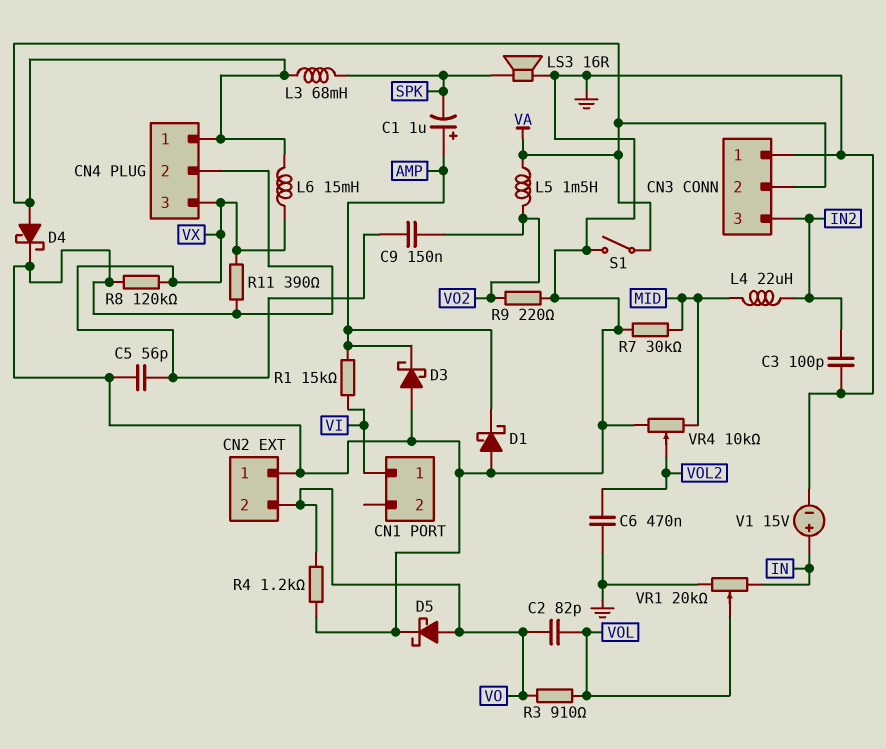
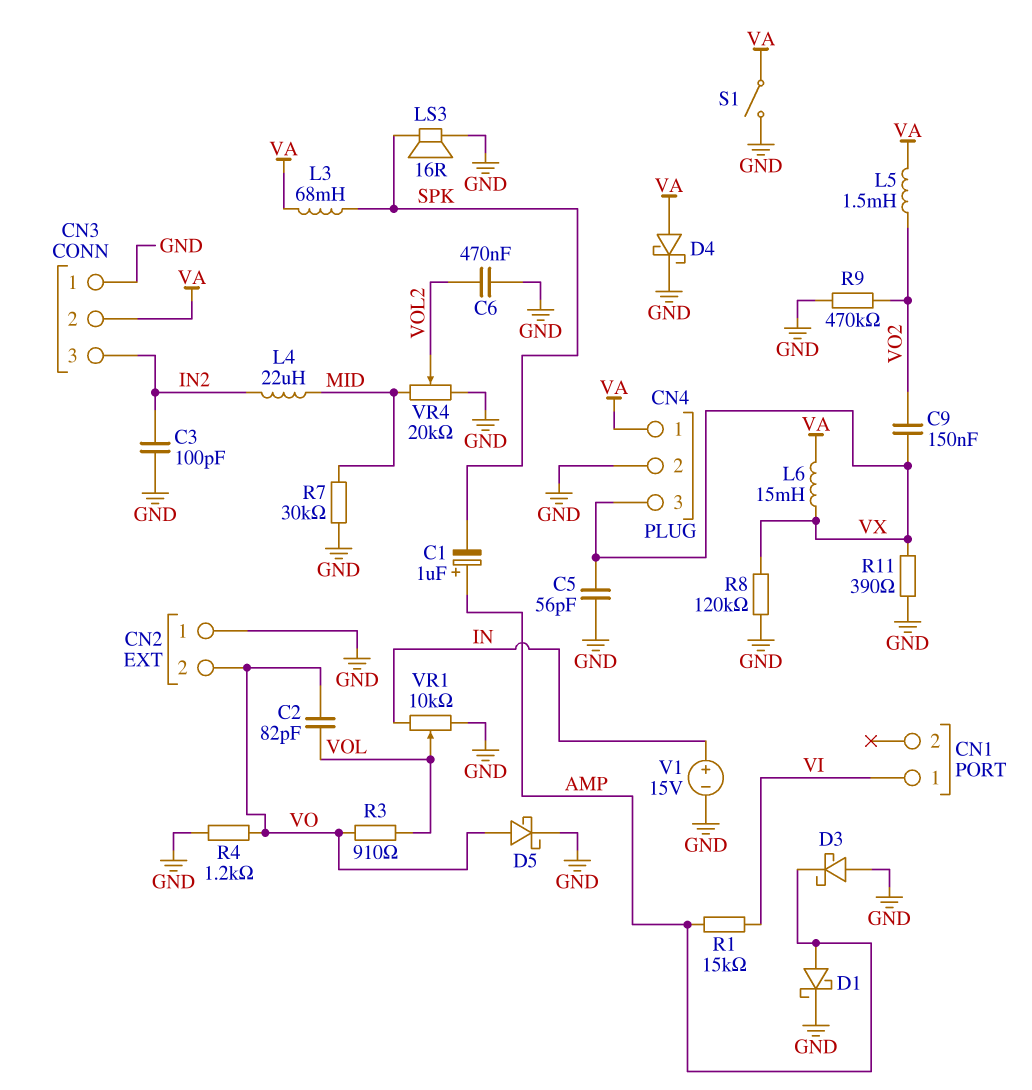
D1: schottky (A GND, K AMP) -> schottky (A AMP, K GND)
R9: 220 (GND, VO2) -> 470k (GND, VO2)
VR1: 20k (GND, IN, wiper VOL) -> 10k (GND, IN, wiper VOL)
VR4: 10k (GND, MID, wiper VOL2) -> 20k (GND, MID, wiper VOL2)

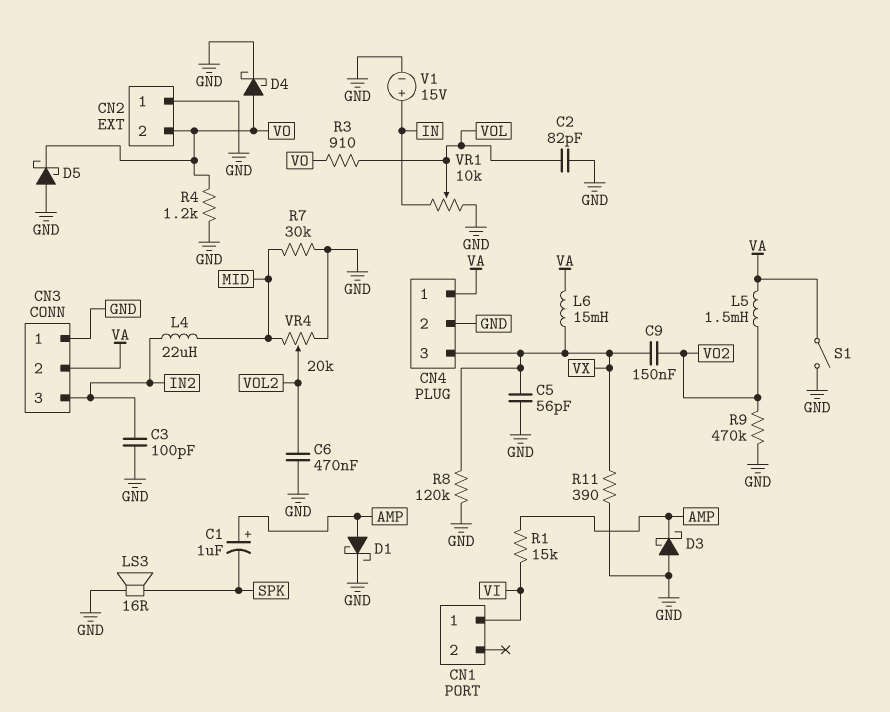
C2: 82pF (VO, VOL) -> 82pF (GND, VOL)
D4: schottky (A VA, K GND) -> schottky (A VO, K GND)
D5: schottky (A VO, K GND) -> schottky (A GND, K VO)
L3: 68mH (SPK, VA) -> none

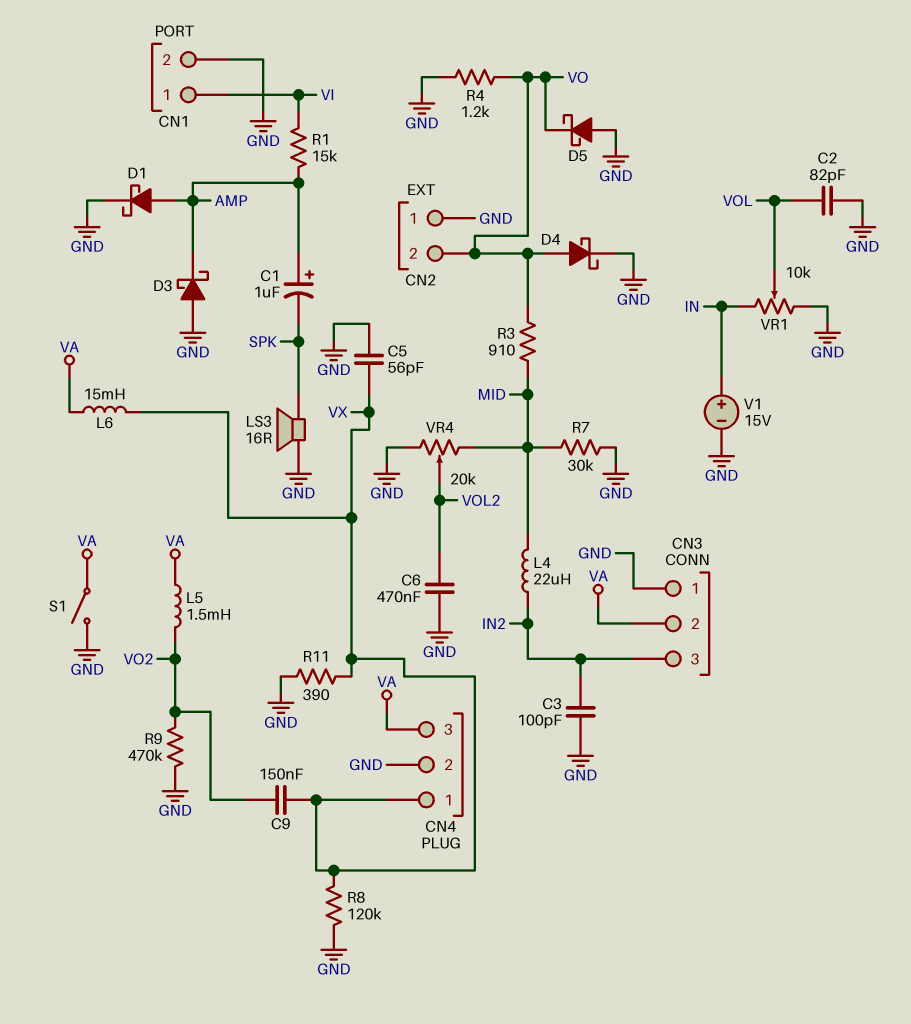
CN1 pin 2: none -> GND
CN4 pin 1: VA -> VX
CN4 pin 3: VX -> VA
R3: 910 (VO, VOL) -> 910 (MID, VO)

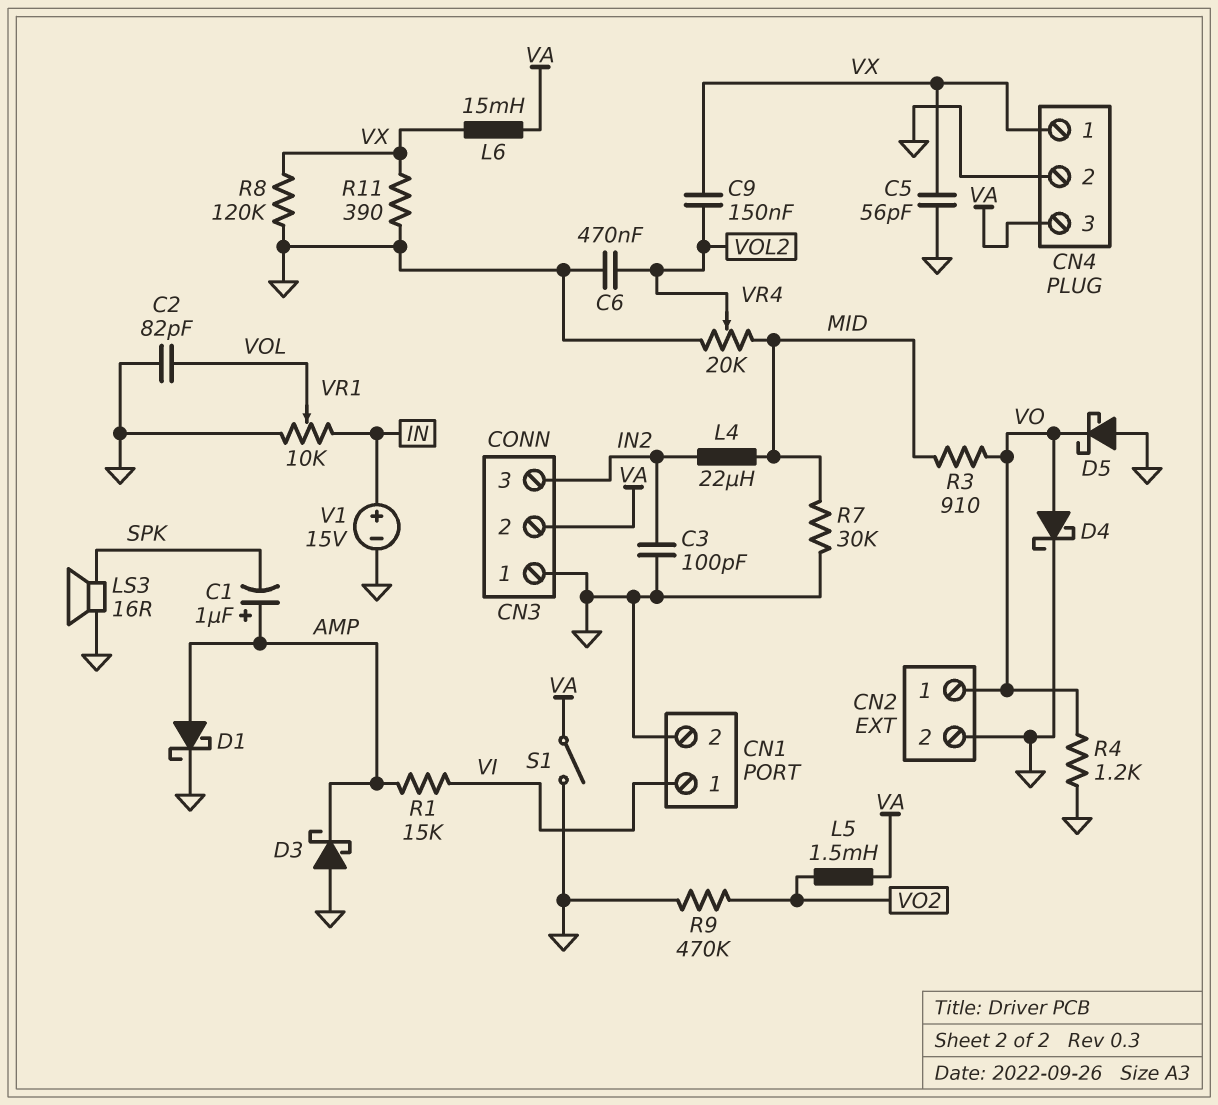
C9: 150nF (VO2, VX) -> 150nF (VOL2, VX)
CN2 pin 1: GND -> VO
CN2 pin 2: VO -> GND

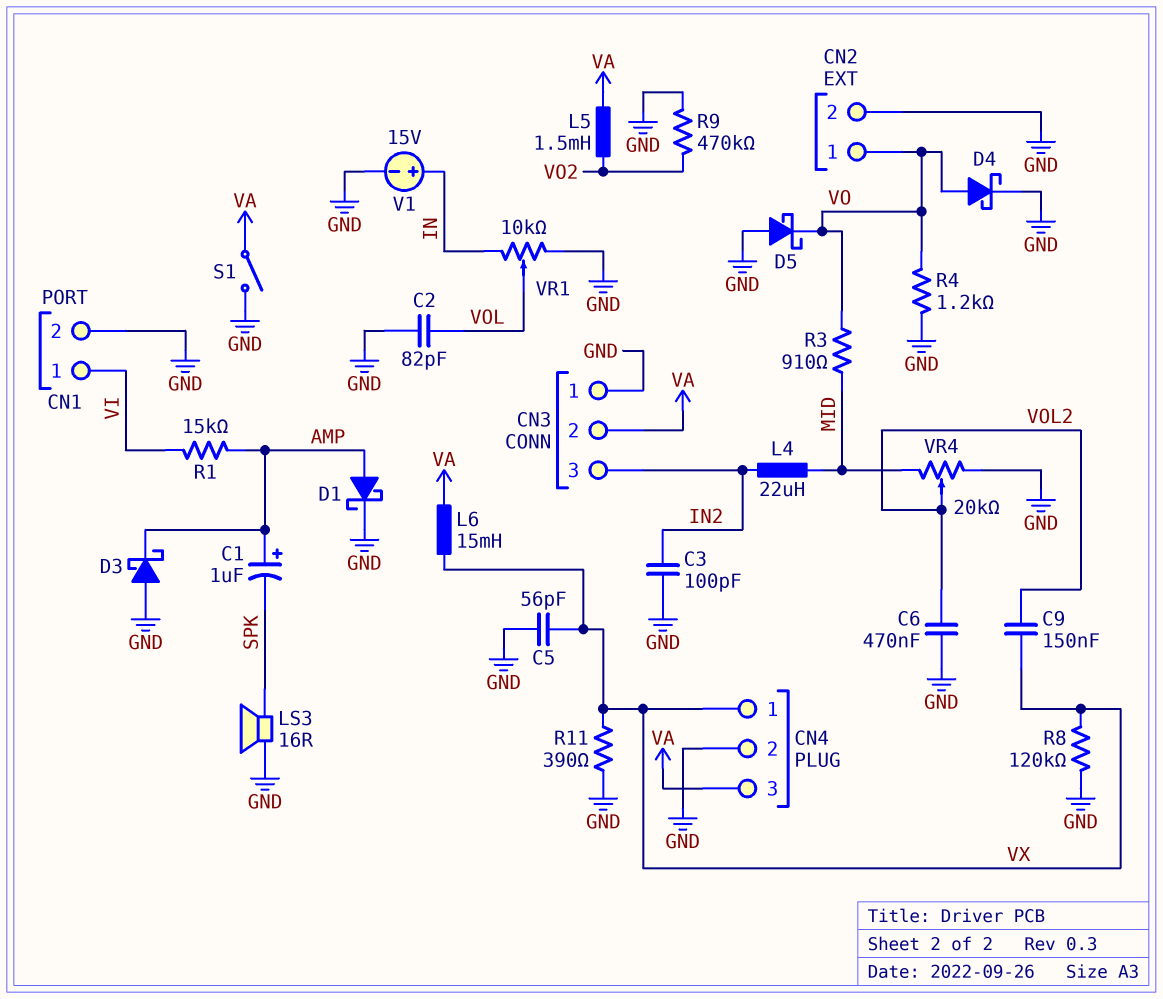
R7: 30k (GND, MID) -> none

